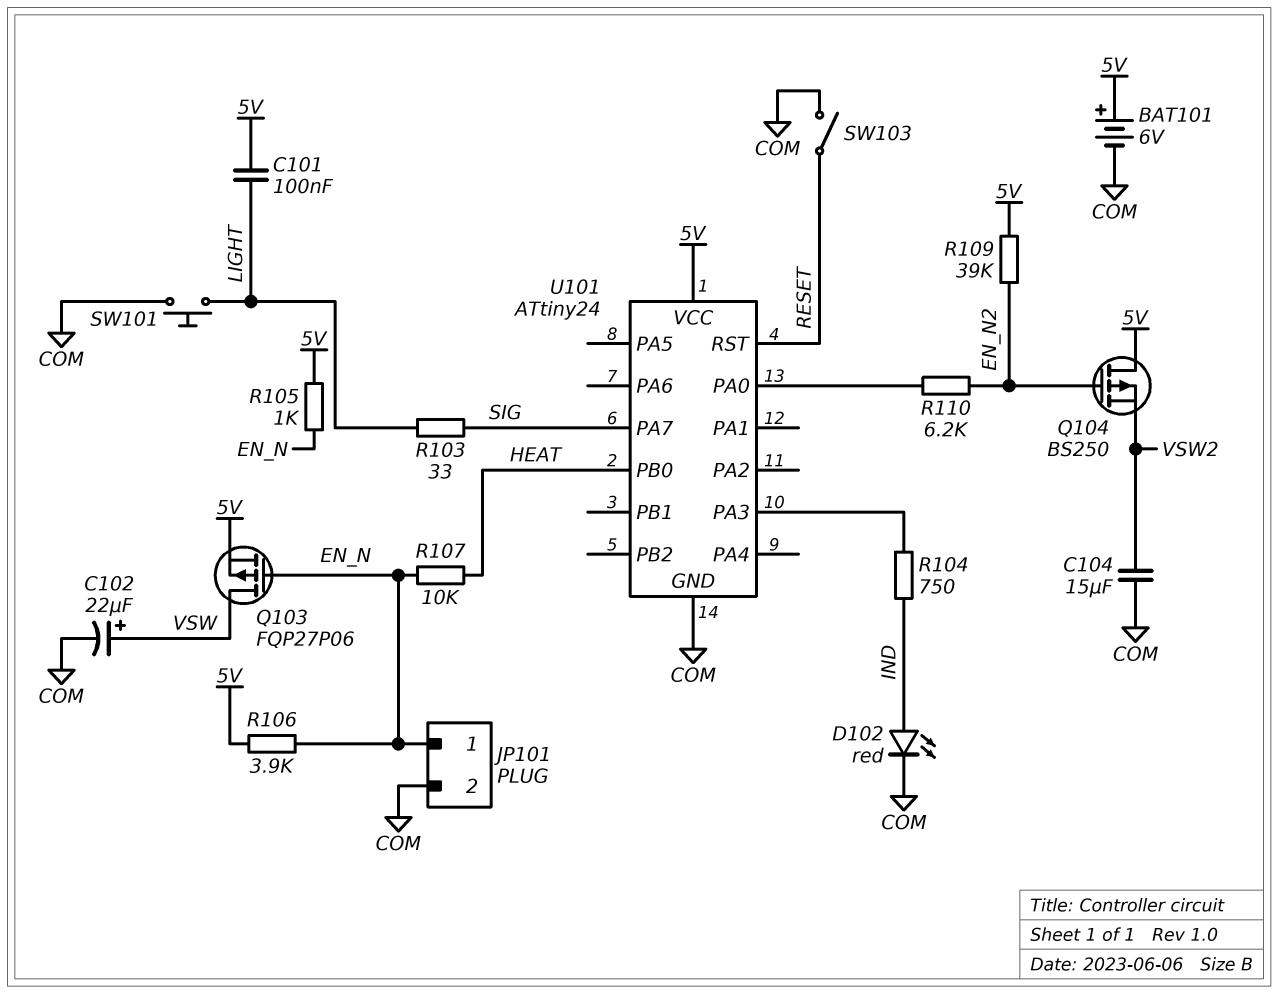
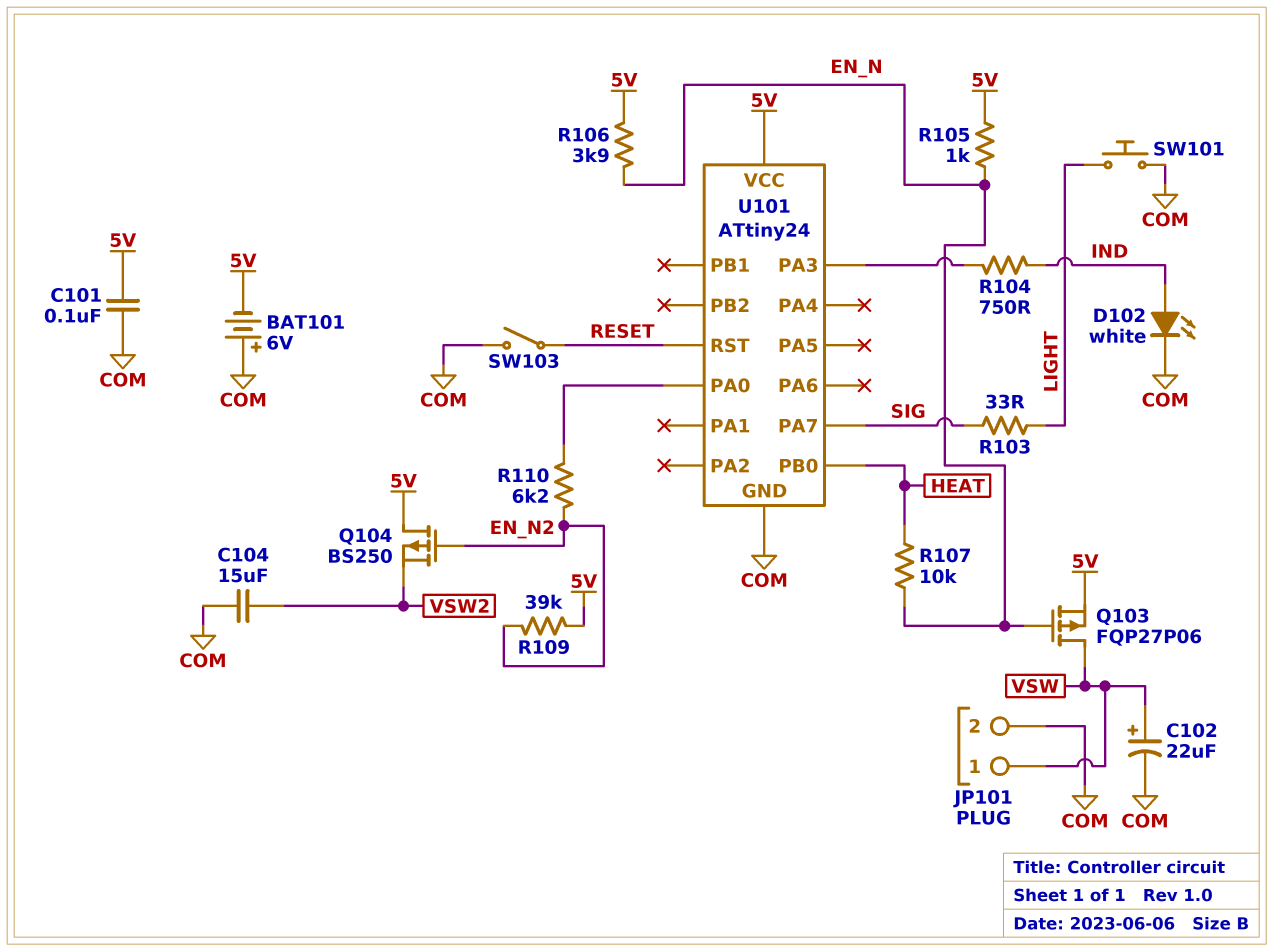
BAT101: 6V (plus 5V, minus COM) -> 6V (plus COM, minus 5V)
C101: 100nF (5V, LIGHT) -> 100nF (5V, COM)
D102: LED red (A IND, K COM) -> LED white (A IND, K COM)
JP101 pin 1: EN_N -> VSW

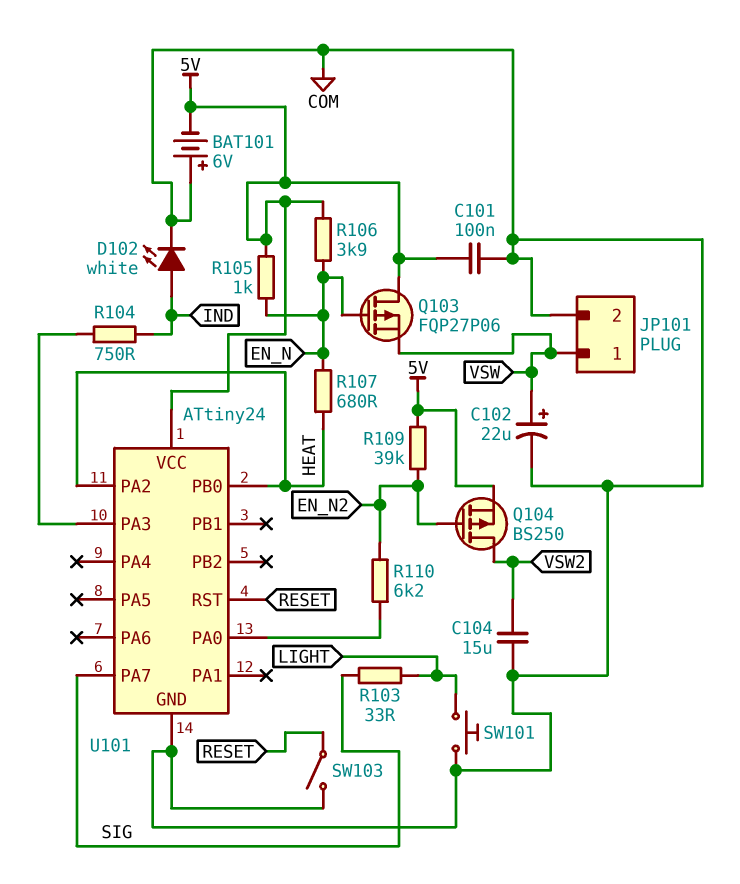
Q103: PMOS FQP27P06 (G EN_N, D VSW, S 5V) -> PMOS FQP27P06 (G EN_N, D 5V, S VSW)
Q104: PMOS BS250 (G EN_N2, D 5V, S VSW2) -> PMOS BS250 (G EN_N2, D VSW2, S 5V)
R107: 10k (EN_N, HEAT) -> 680 (EN_N, HEAT)
U101 pin PA2: none -> HEAT

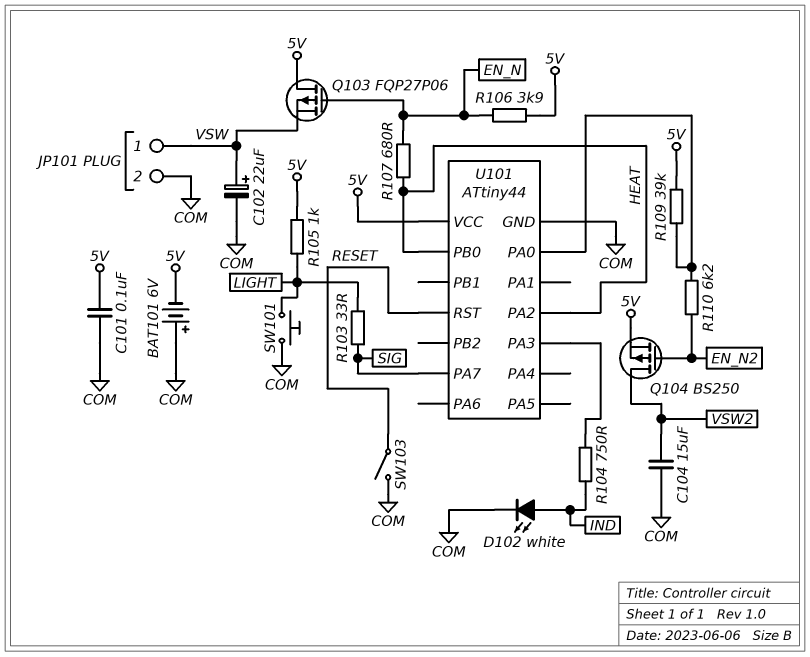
R105: 1k (5V, EN_N) -> 1k (5V, LIGHT)
R109: 39k (5V, EN_N2) -> 39k (5V, U101/PA0)
U101: ATtiny24 -> ATtiny44

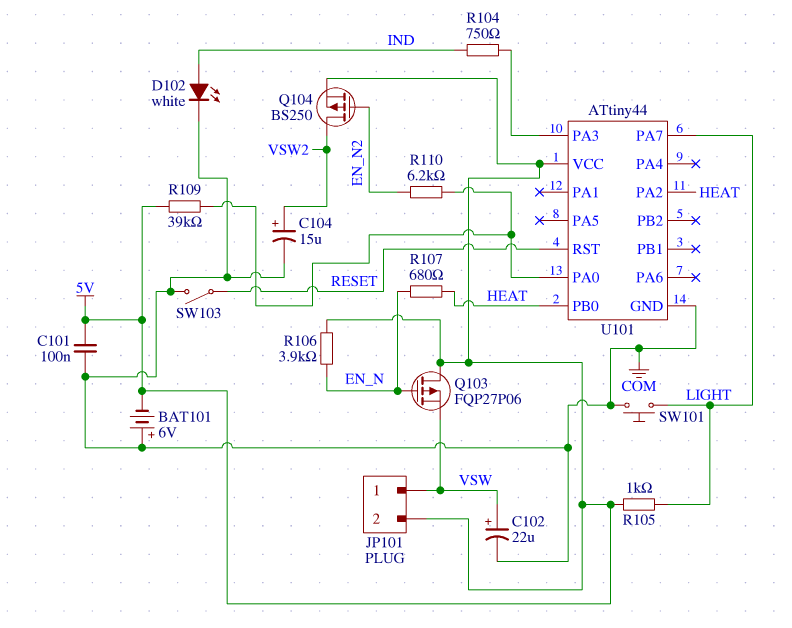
C104: 15uF (COM, VSW2) -> 15uF (plus VSW2, minus COM)
JP101 pin 2: COM -> 5V
R103: 33 (LIGHT, SIG) -> none
U101 pin PA7: SIG -> LIGHT

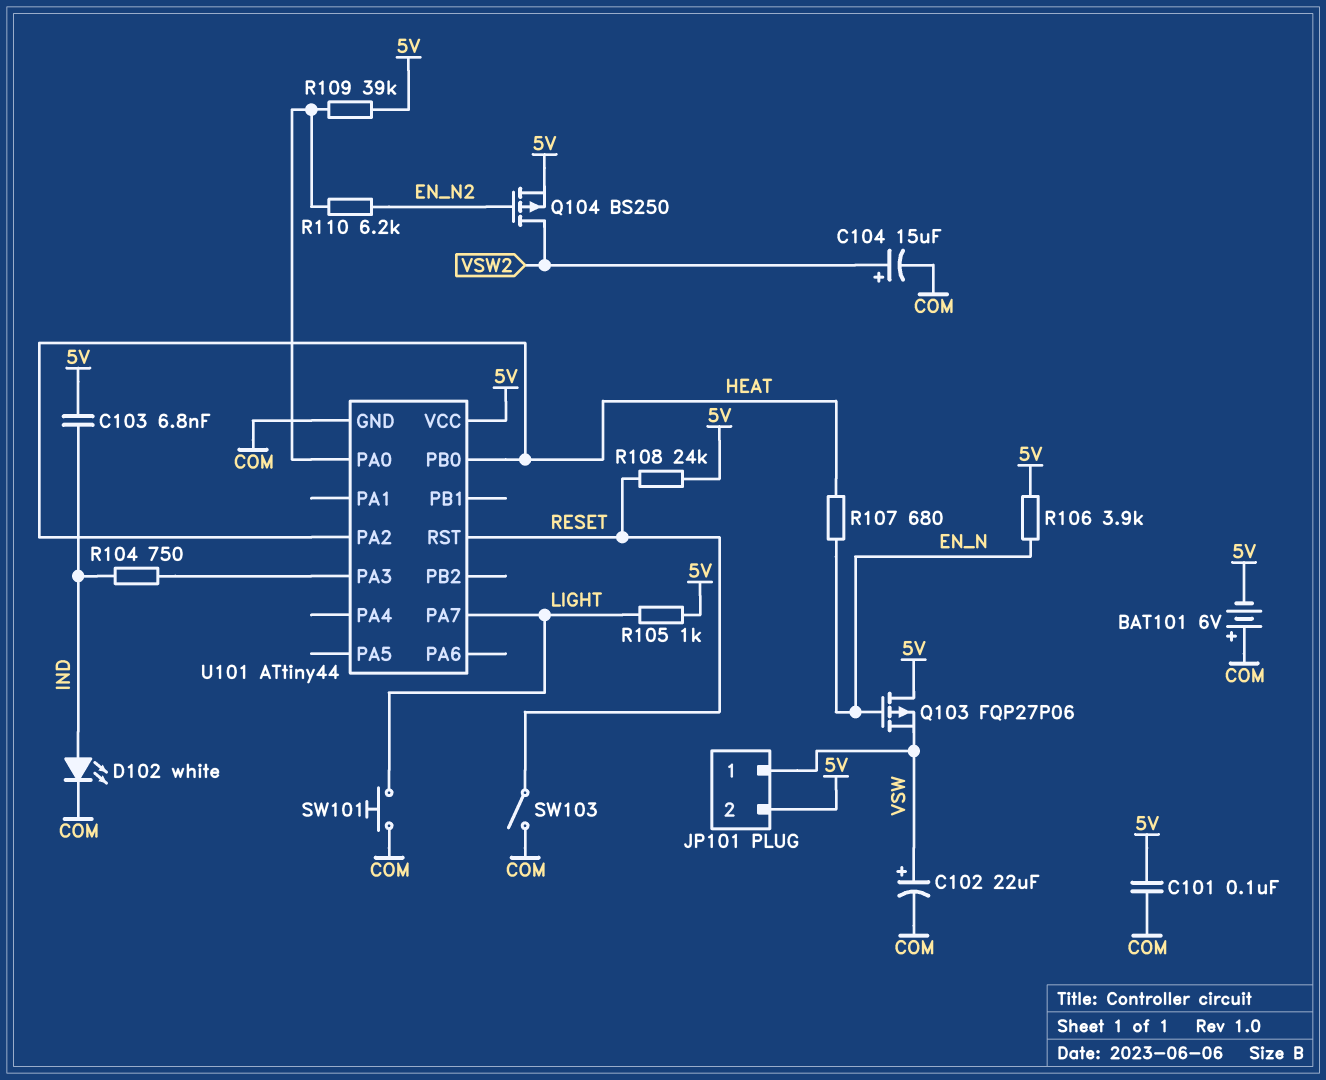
C103: none -> 6.8nF (5V, IND)
R108: none -> 24k (5V, RESET)

